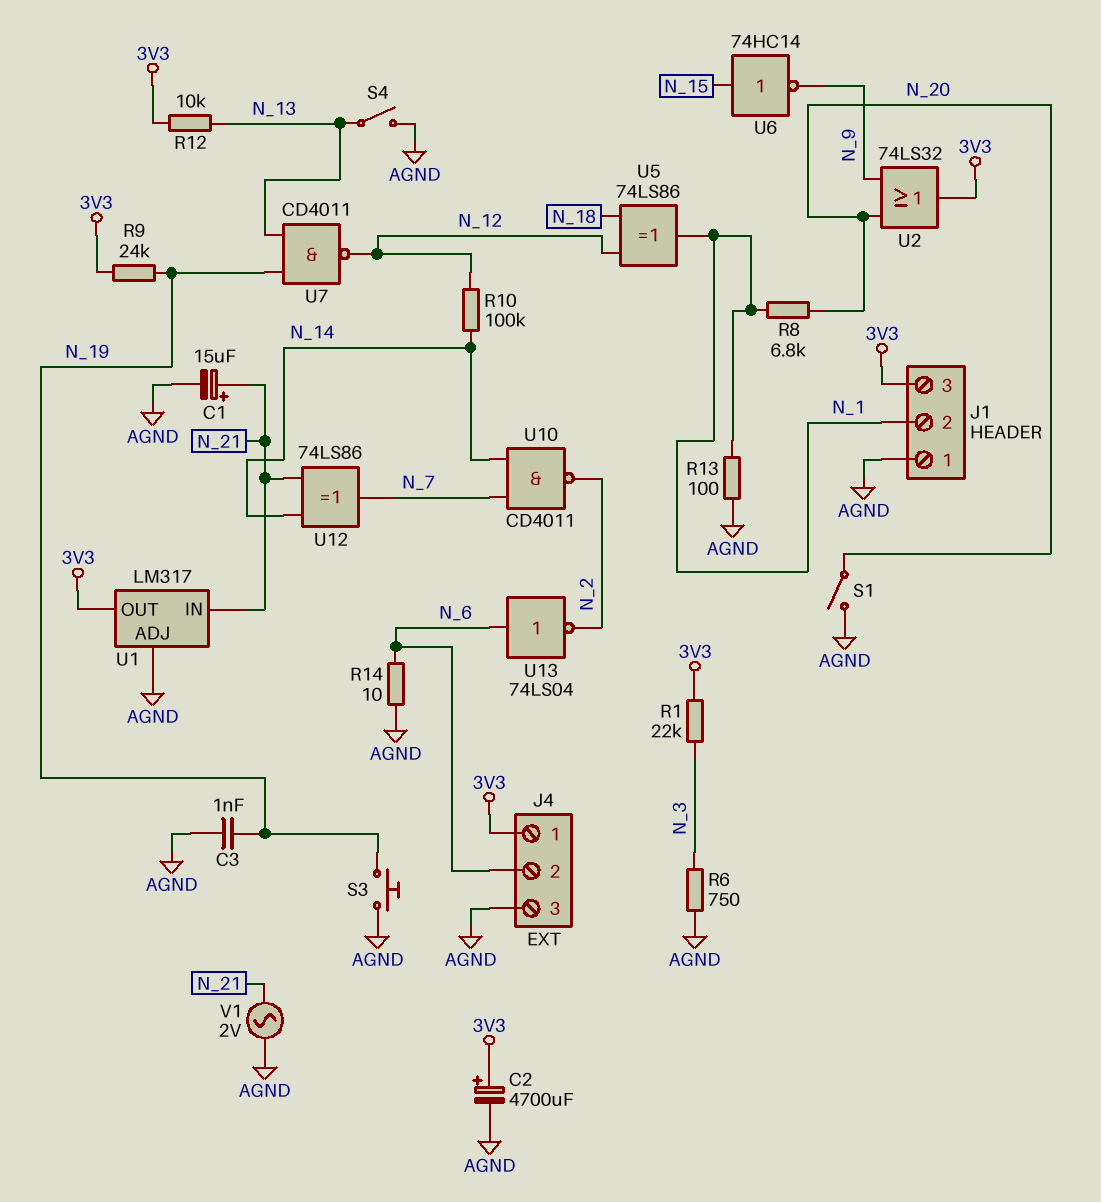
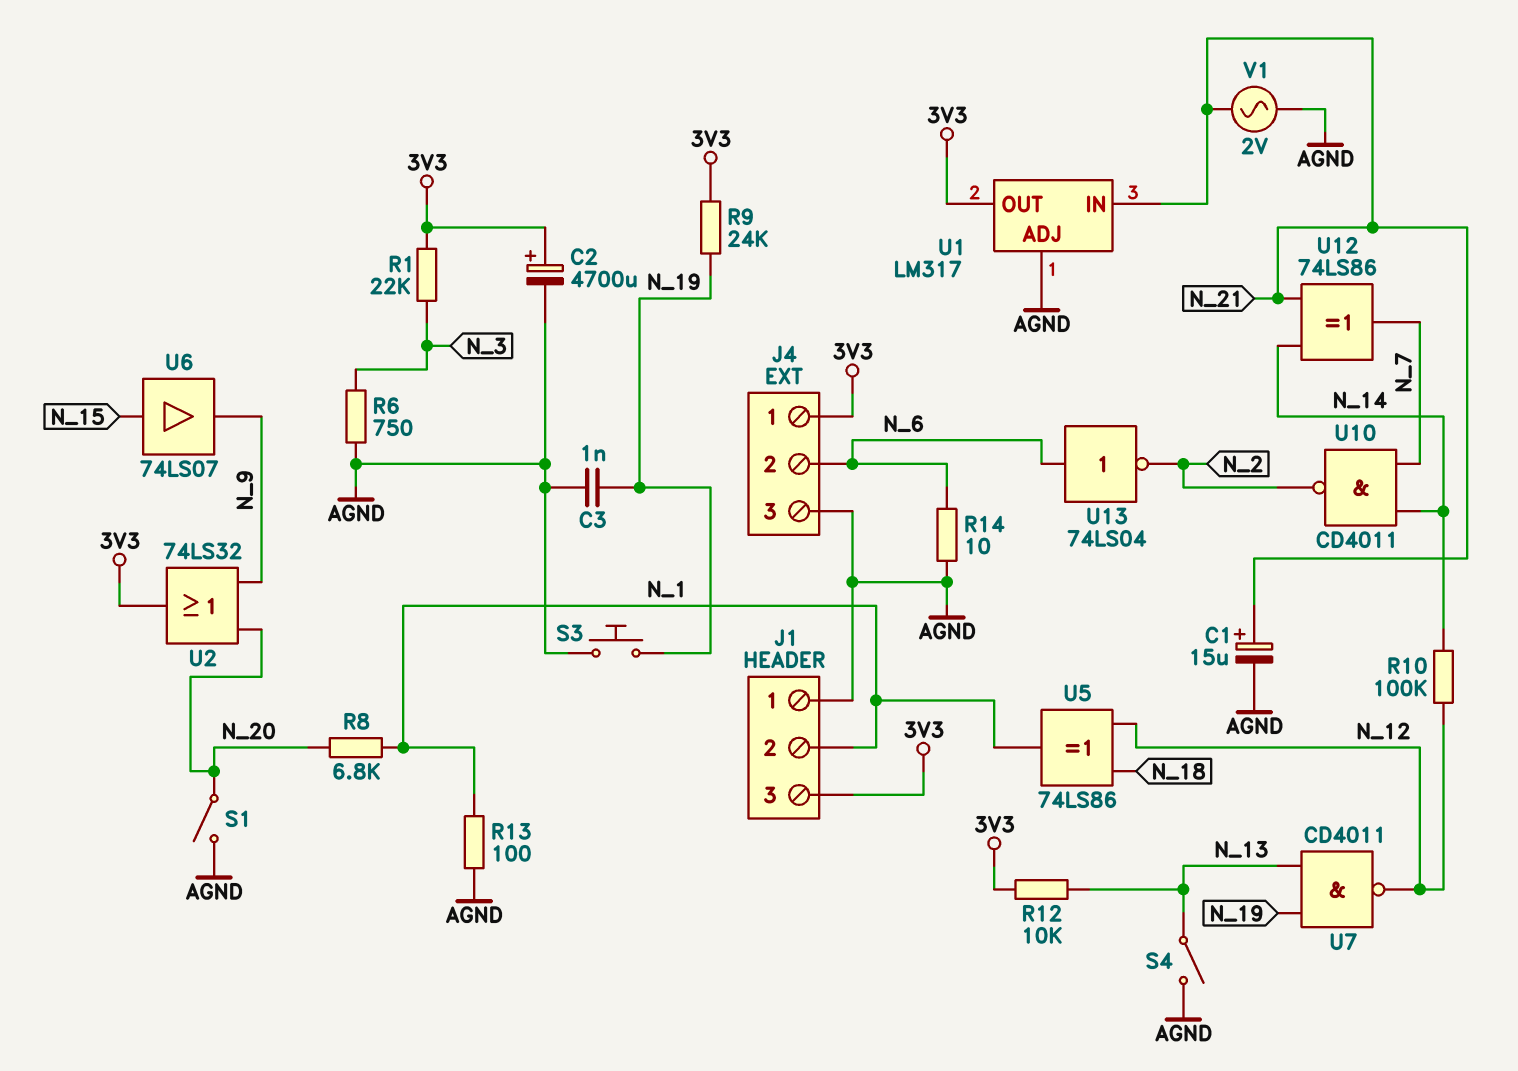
U6: NOT 74HC14 (in N_15, out N_9) -> buffer 74LS07 (in N_15, out N_9)

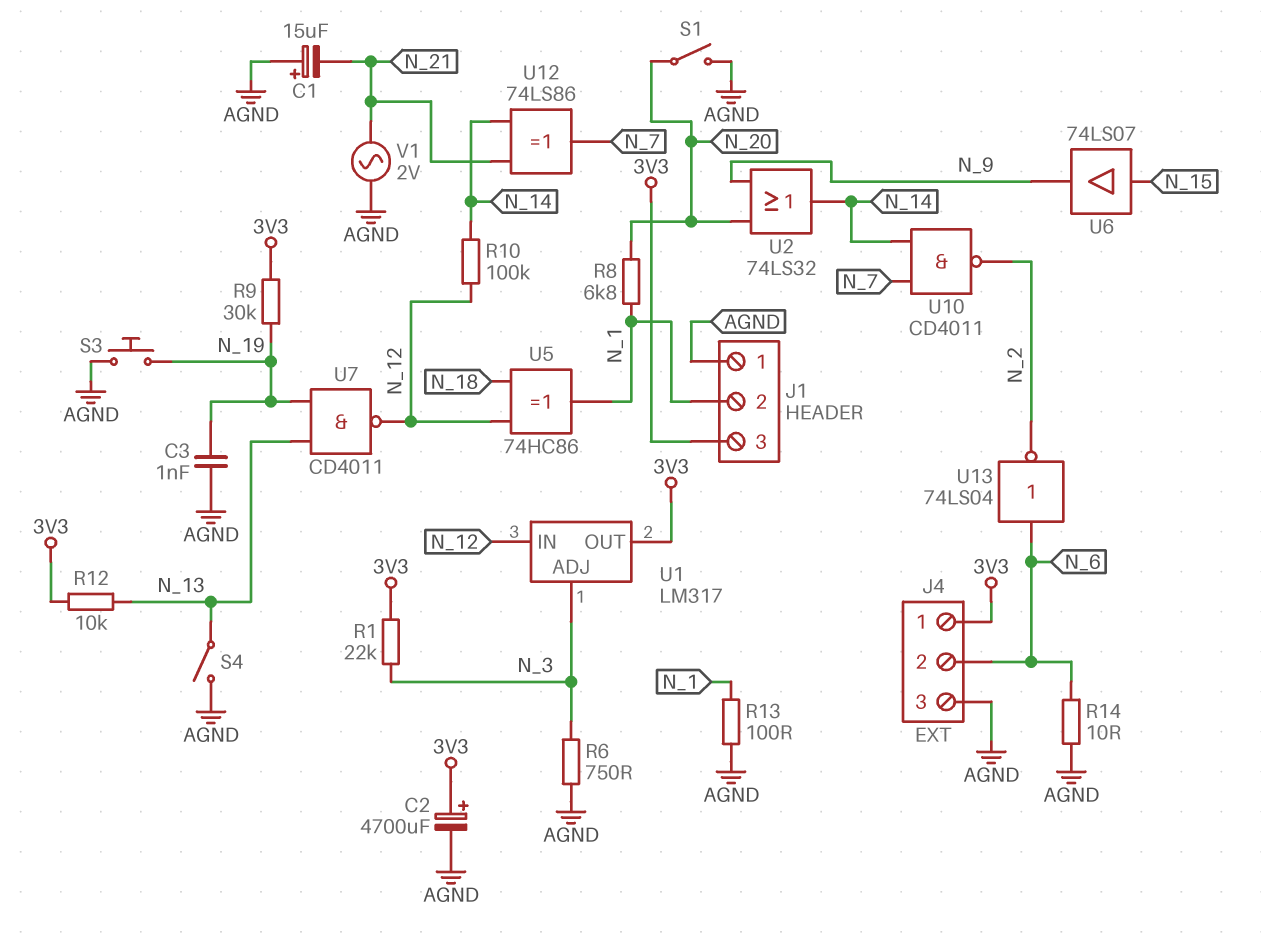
C1: 15uF (plus N_21, minus AGND) -> 15uF (plus AGND, minus N_21)
R9: 24k (3V3, N_19) -> 30k (3V3, N_19)
U1 pin ADJ: AGND -> N_3
U1 pin IN: N_21 -> N_12
U2: OR 74LS32 (in N_9, in N_20, out 3V3) -> OR 74LS32 (in N_9, in N_20, out N_14)
U5: XOR 74LS86 (in N_12, in N_18, out N_1) -> XOR 74HC86 (in N_12, in N_18, out N_1)

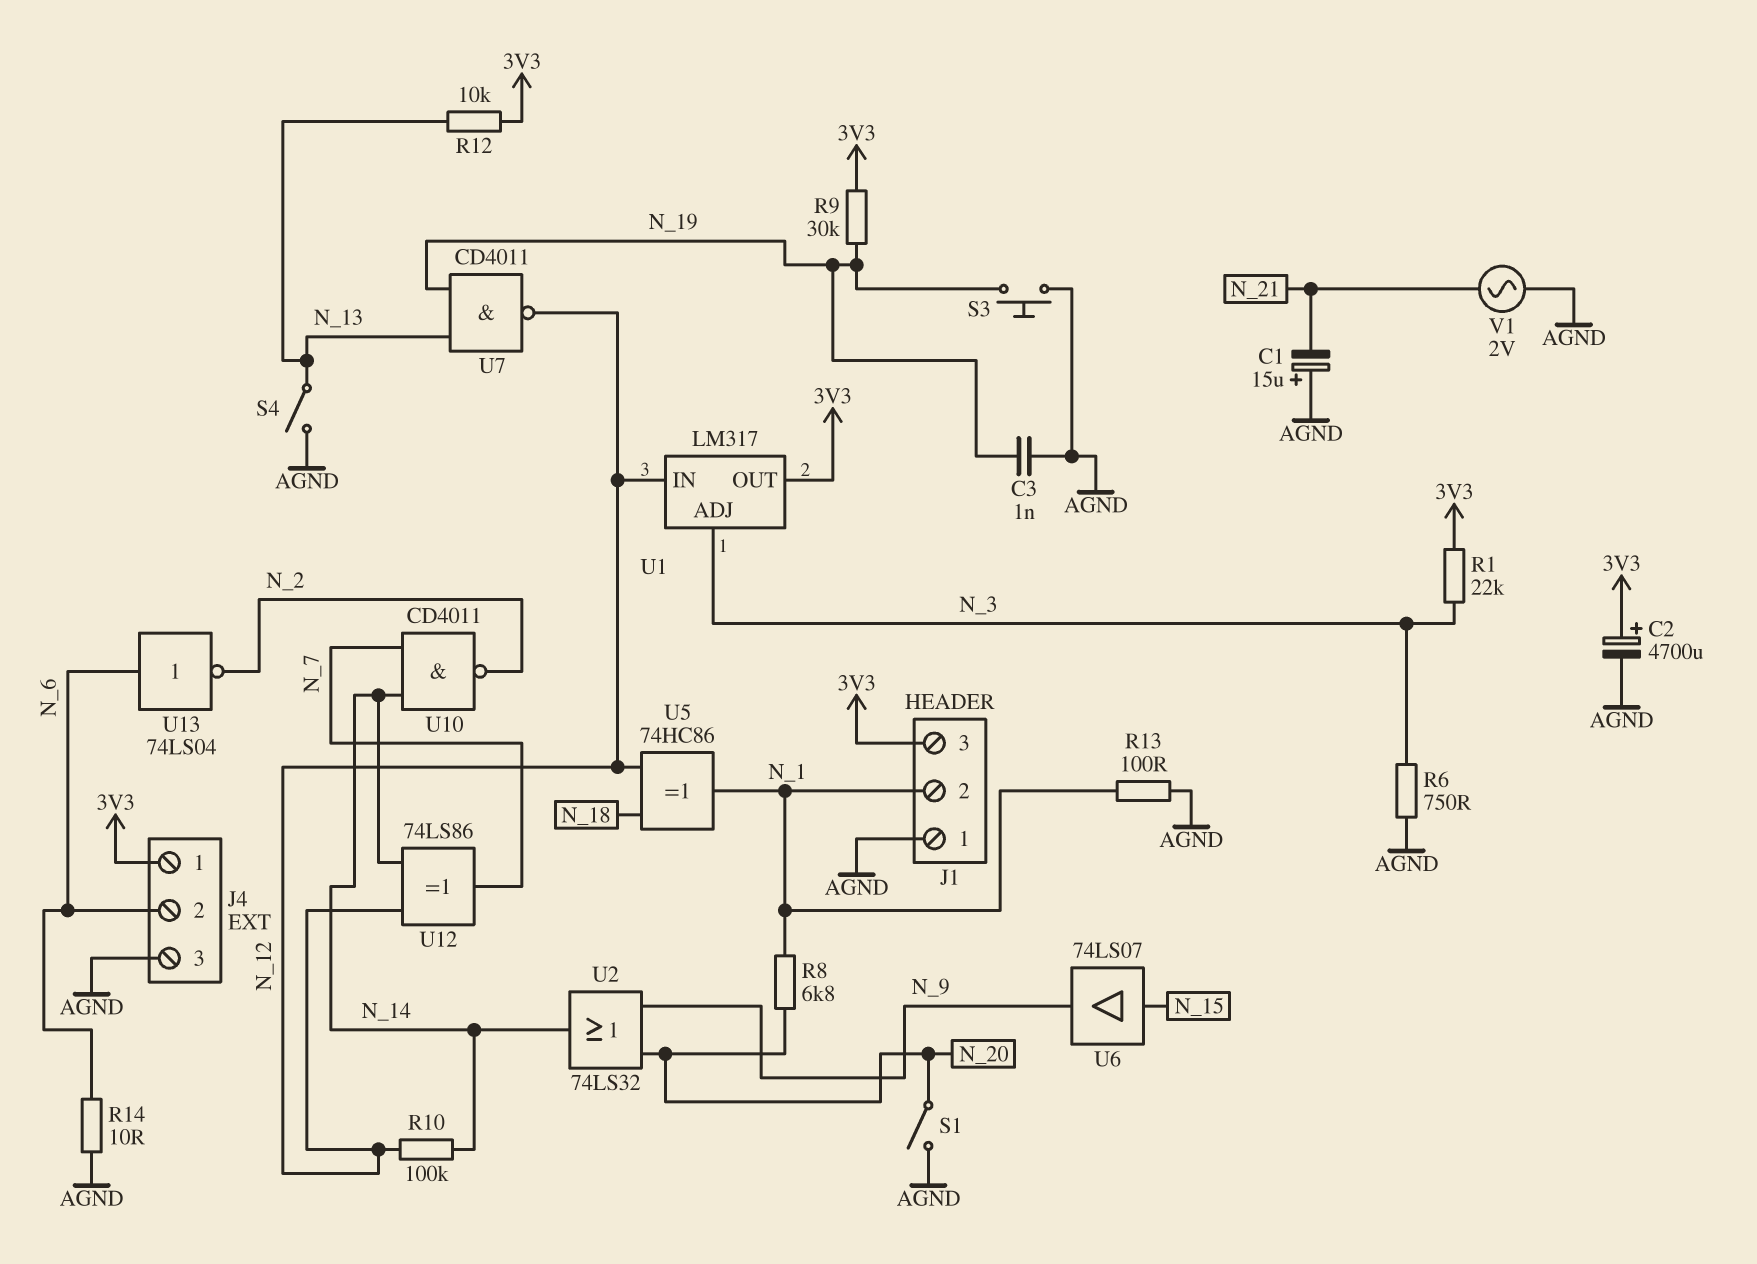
U12: XOR 74LS86 (in N_14, in N_21, out N_7) -> XOR 74LS86 (in N_12, in N_14, out N_7)

